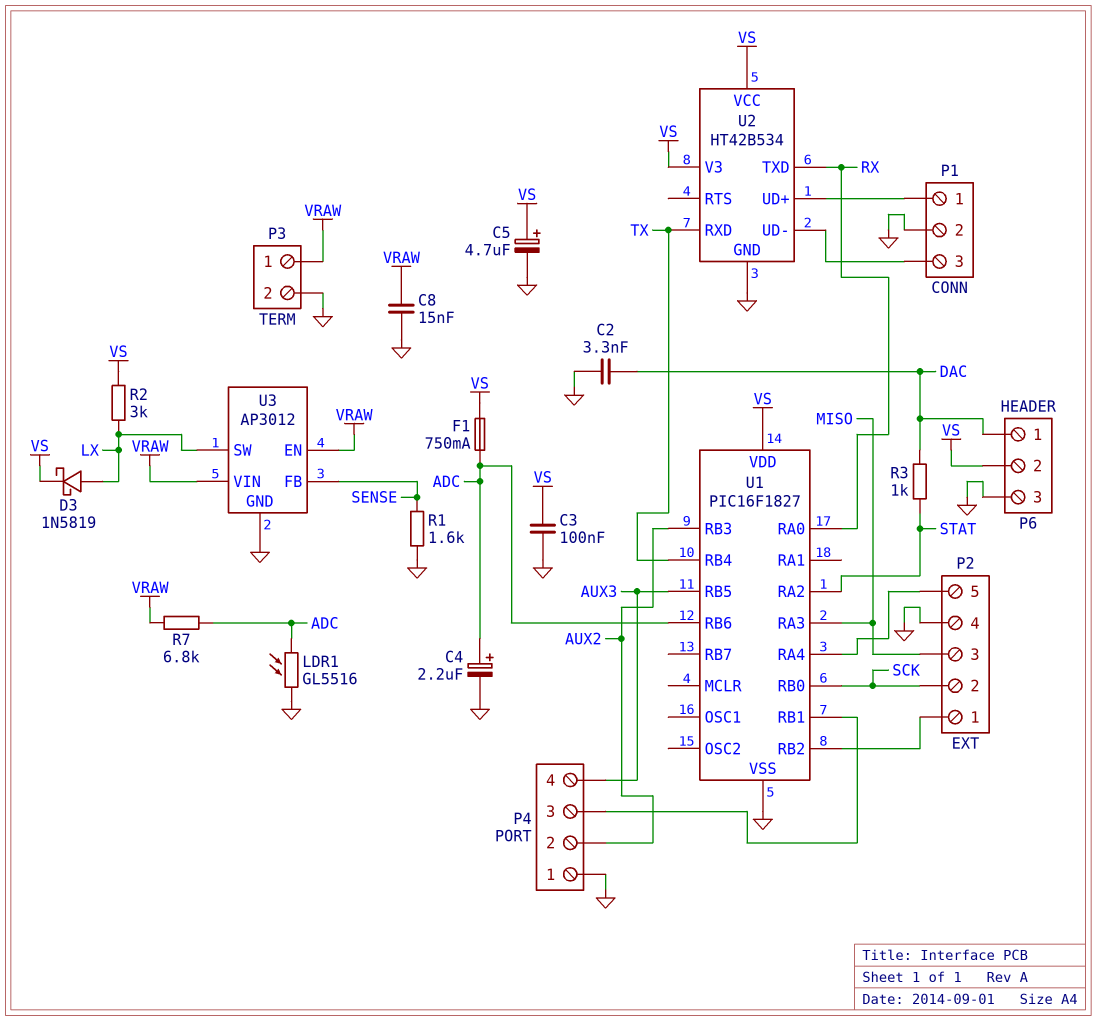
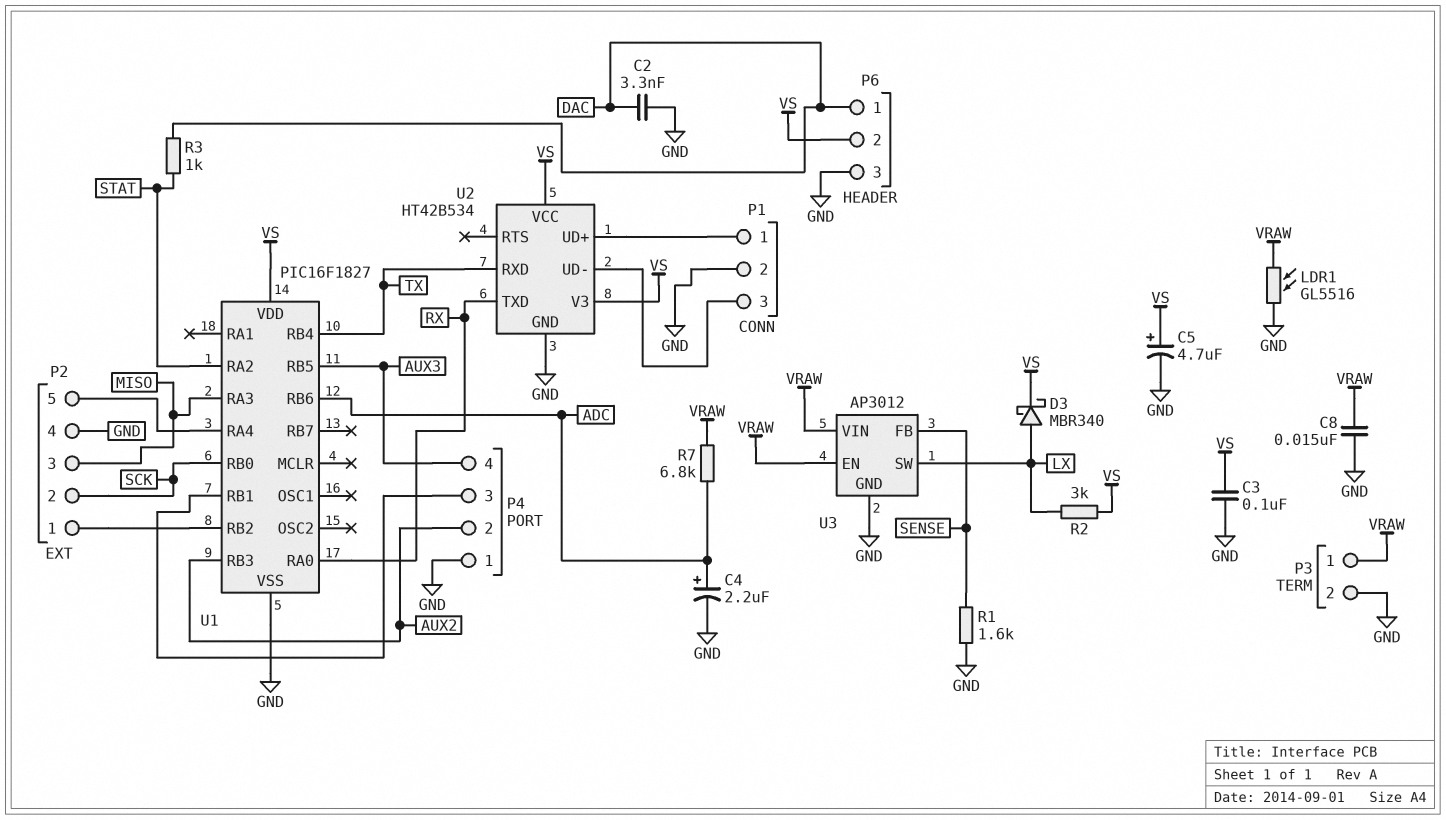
D3: schottky 1N5819 (A LX, K VS) -> schottky MBR340 (A LX, K VS)
F1: 750mA (ADC, VS) -> none
LDR1: GL5516 (ADC, GND) -> GL5516 (GND, VRAW)

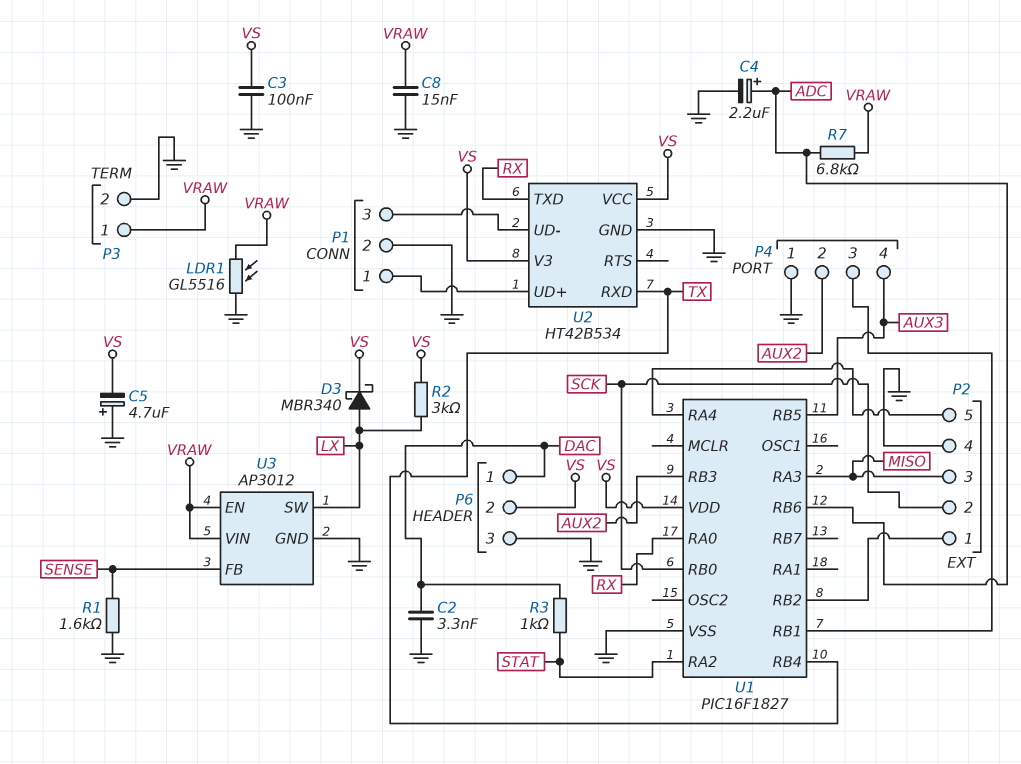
C5: 4.7uF (plus VS, minus GND) -> 4.7uF (plus GND, minus VS)

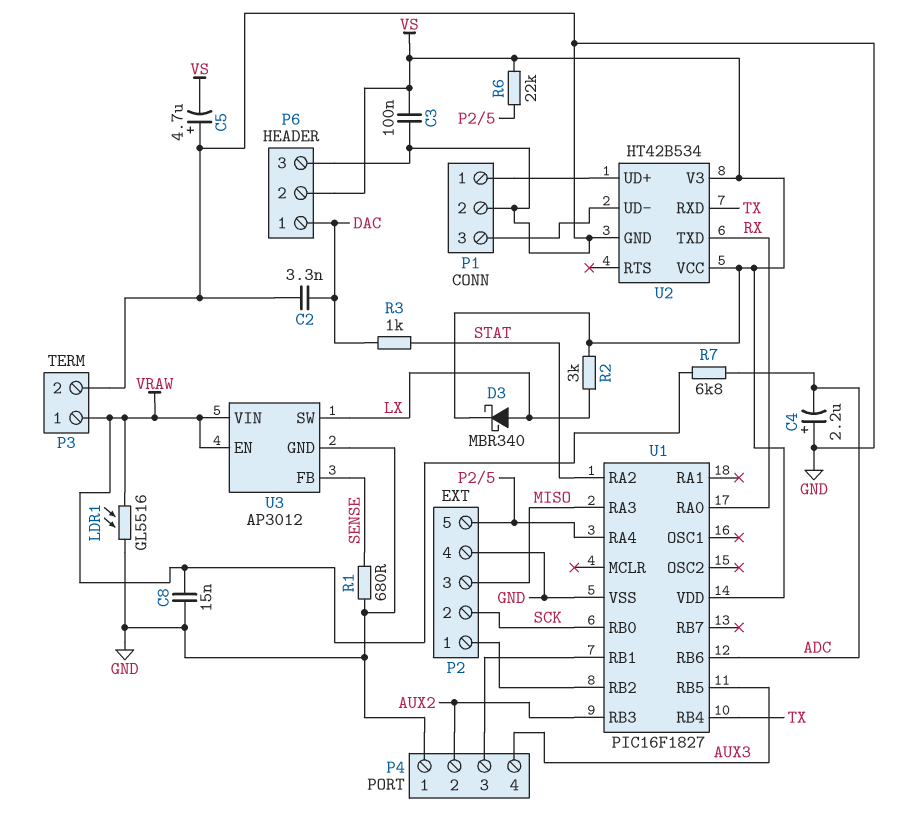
C4: 2.2uF (plus ADC, minus GND) -> 2.2uF (plus GND, minus ADC)
R1: 1.6k (GND, SENSE) -> 680 (GND, SENSE)
R6: none -> 22k (P2/5, VS)

